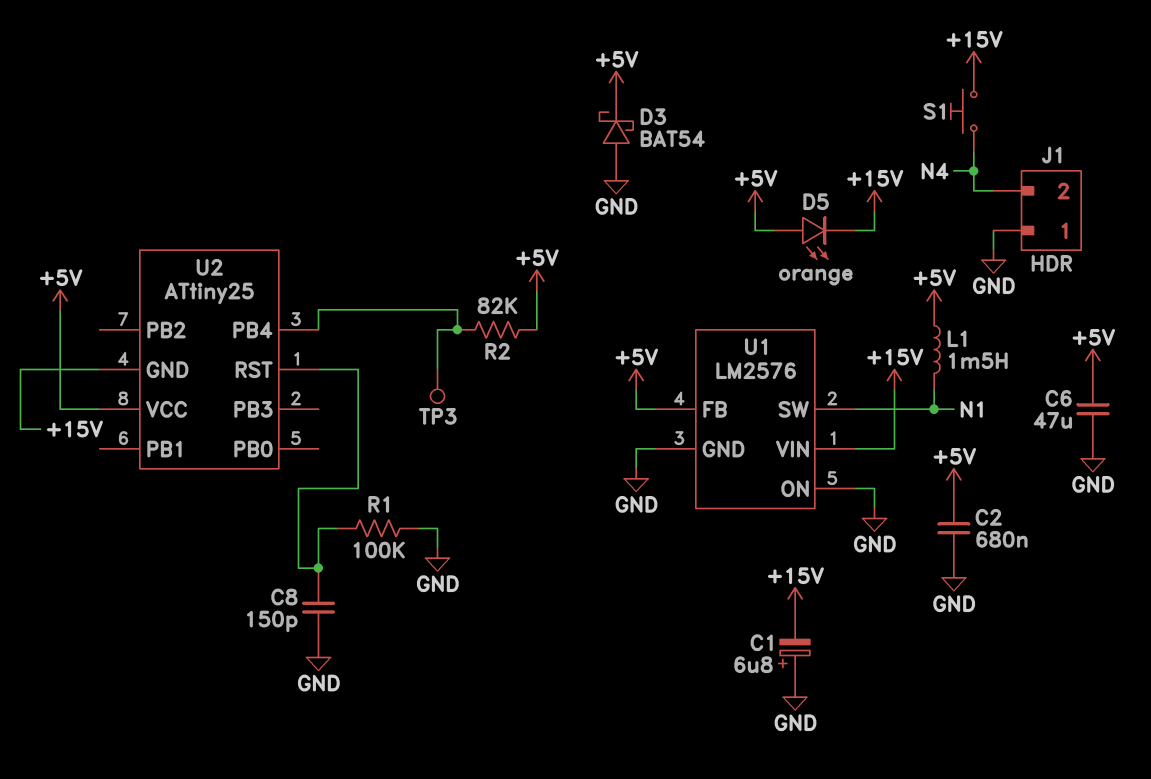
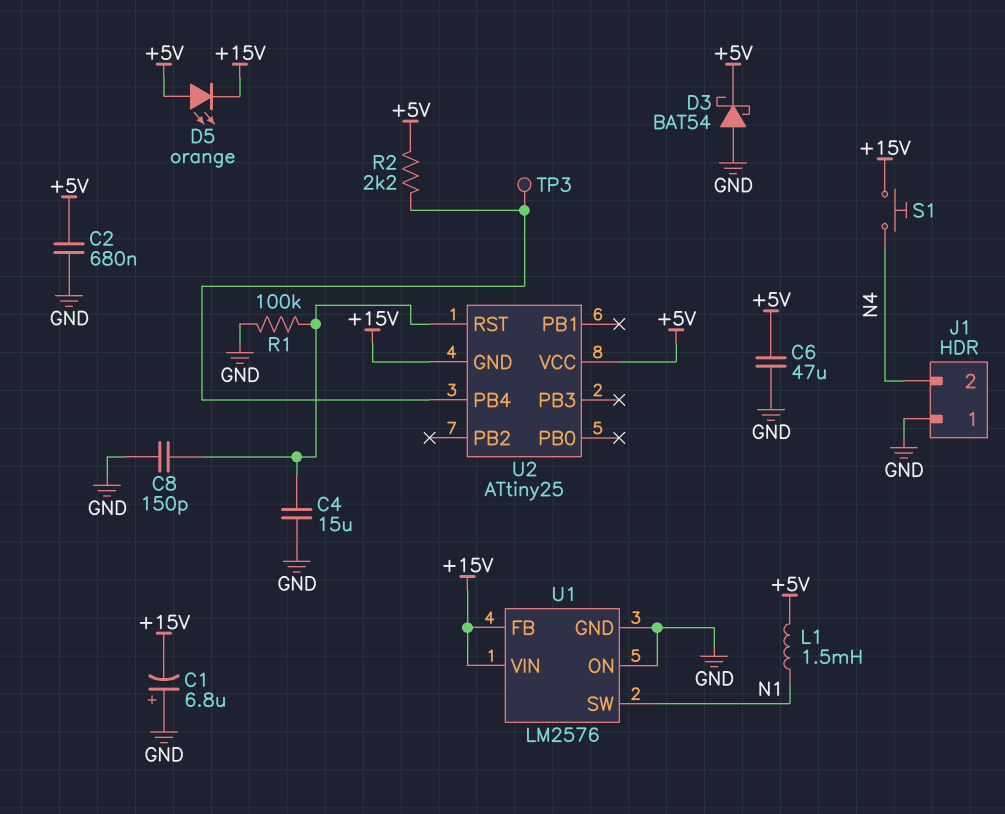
C4: none -> 15uF (GND, U2/RST)
R2: 82k (+5V, U2/PB4) -> 2.2k (+5V, U2/PB4)
U1 pin FB: +5V -> +15V

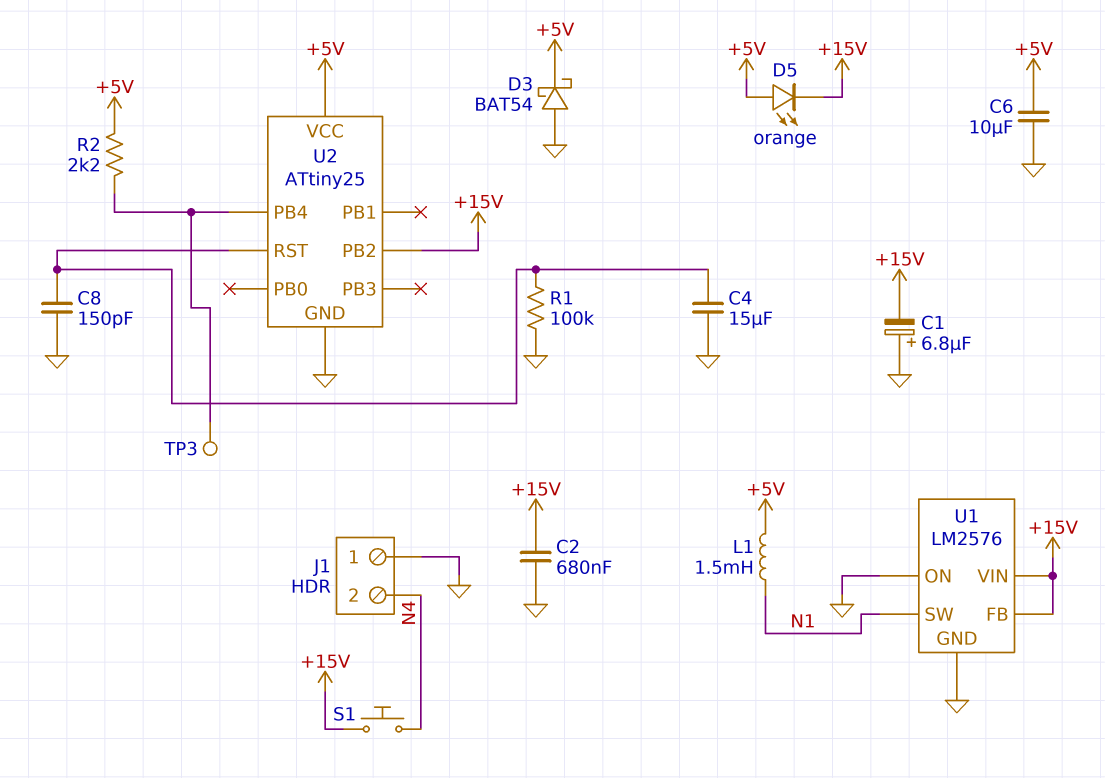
C2: 680nF (+5V, GND) -> 680nF (+15V, GND)
C6: 47uF (+5V, GND) -> 10uF (+5V, GND)
U2 pin GND: +15V -> GND
U2 pin PB2: none -> +15V

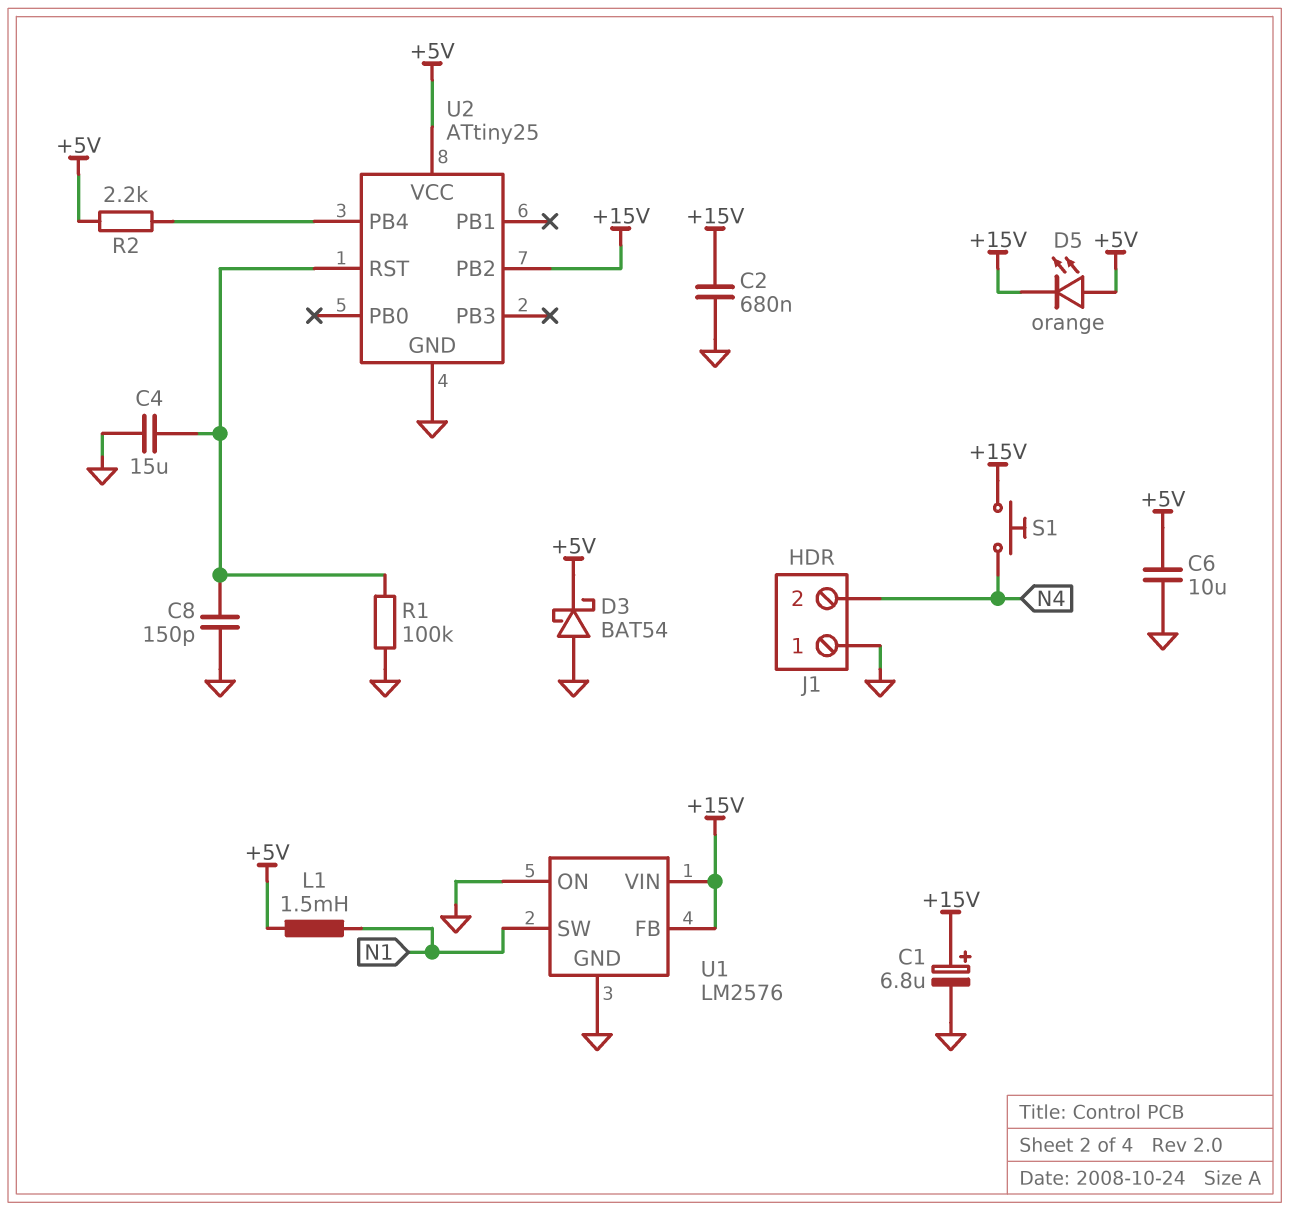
C1: 6.8uF (plus GND, minus +15V) -> 6.8uF (plus +15V, minus GND)
TP3: test point (U2/PB4) -> none

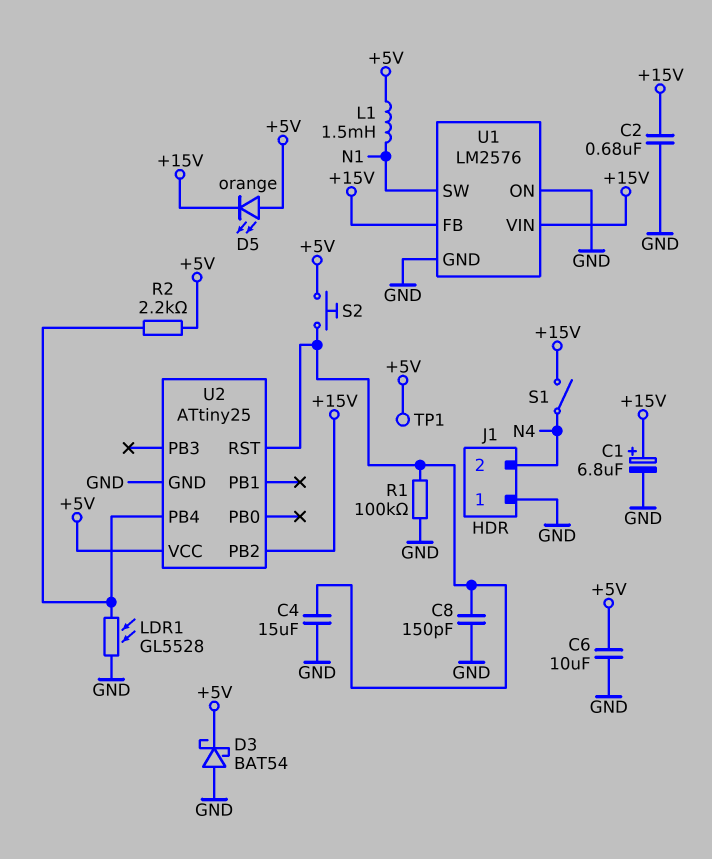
LDR1: none -> GL5528 (GND, U2/PB4)
S1: button (+15V, N4) -> switch (+15V, N4)
S2: none -> button (+5V, U2/RST)
TP1: none -> test point (+5V)

